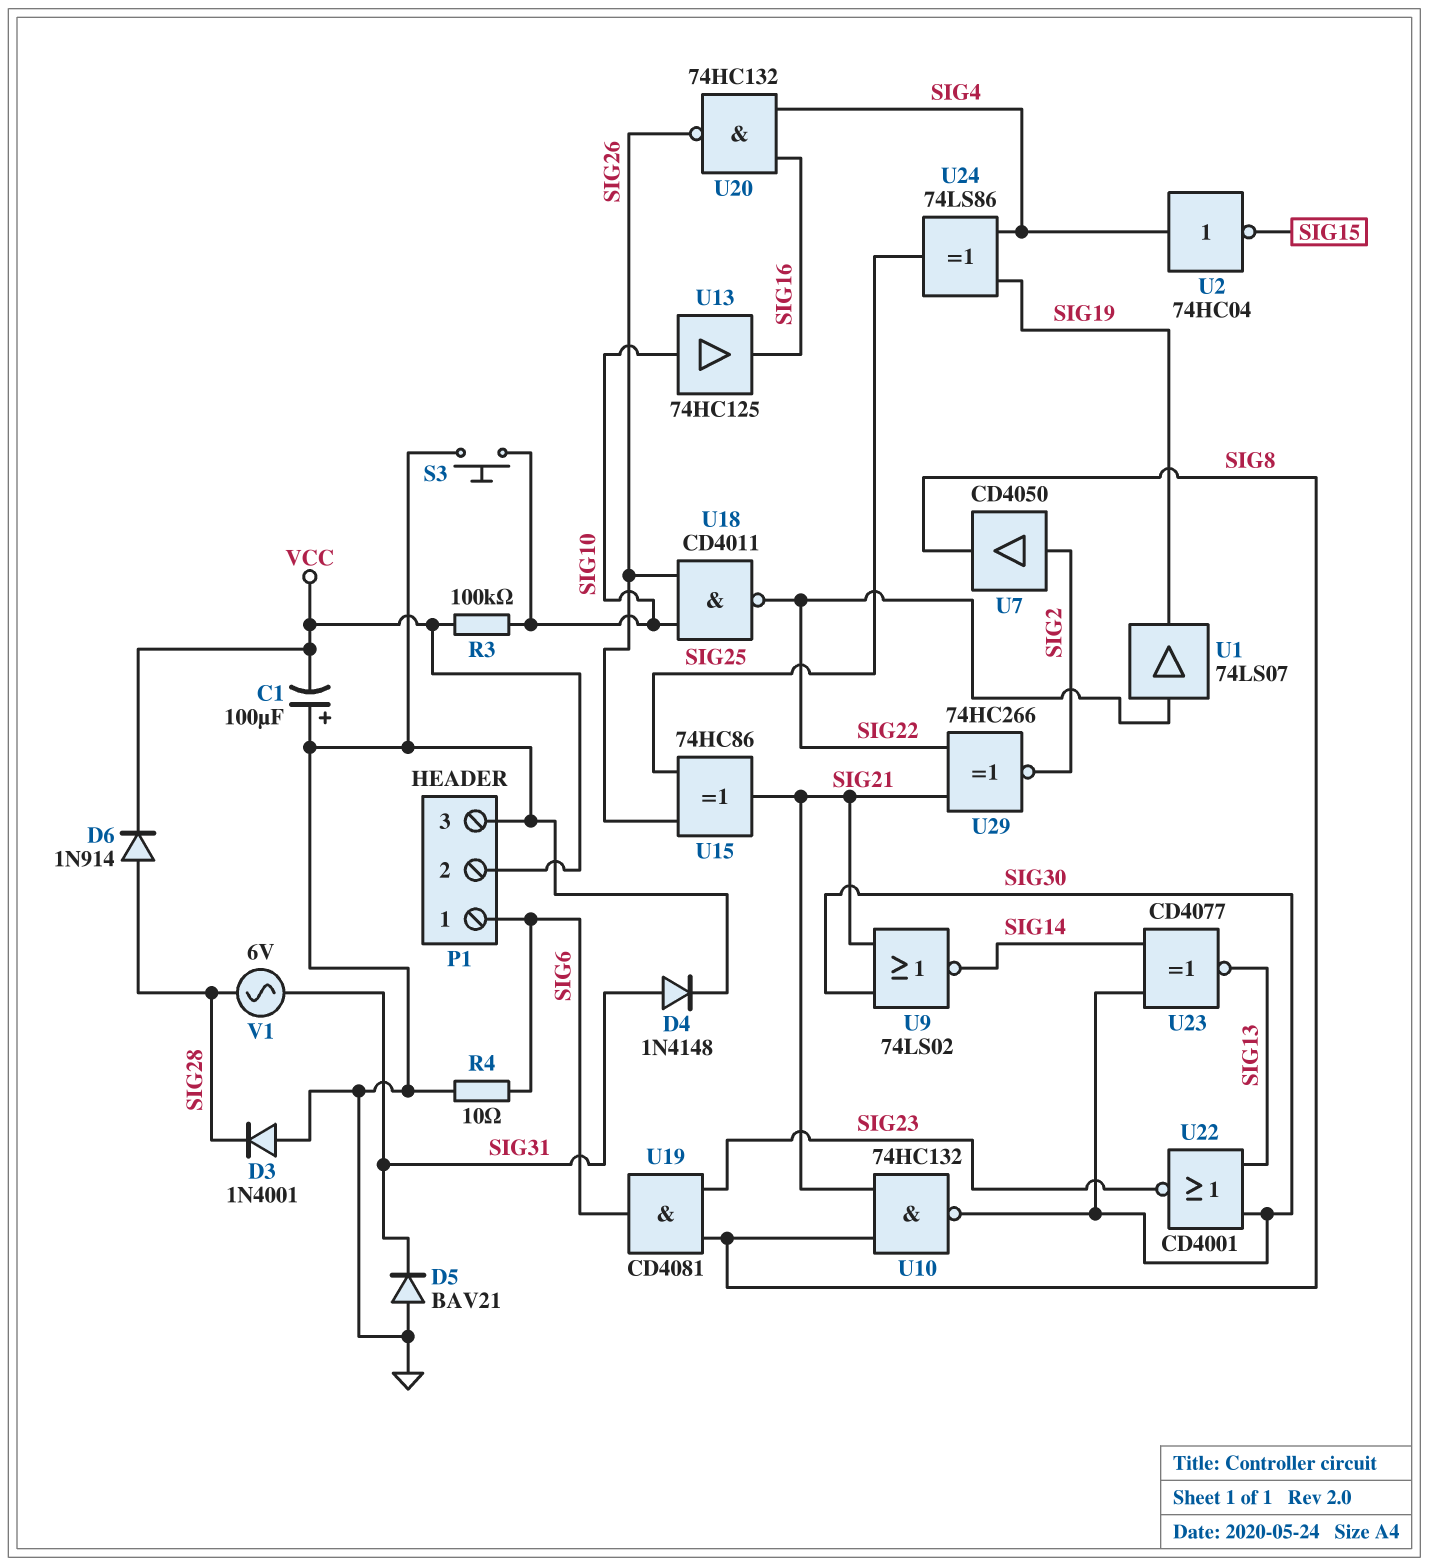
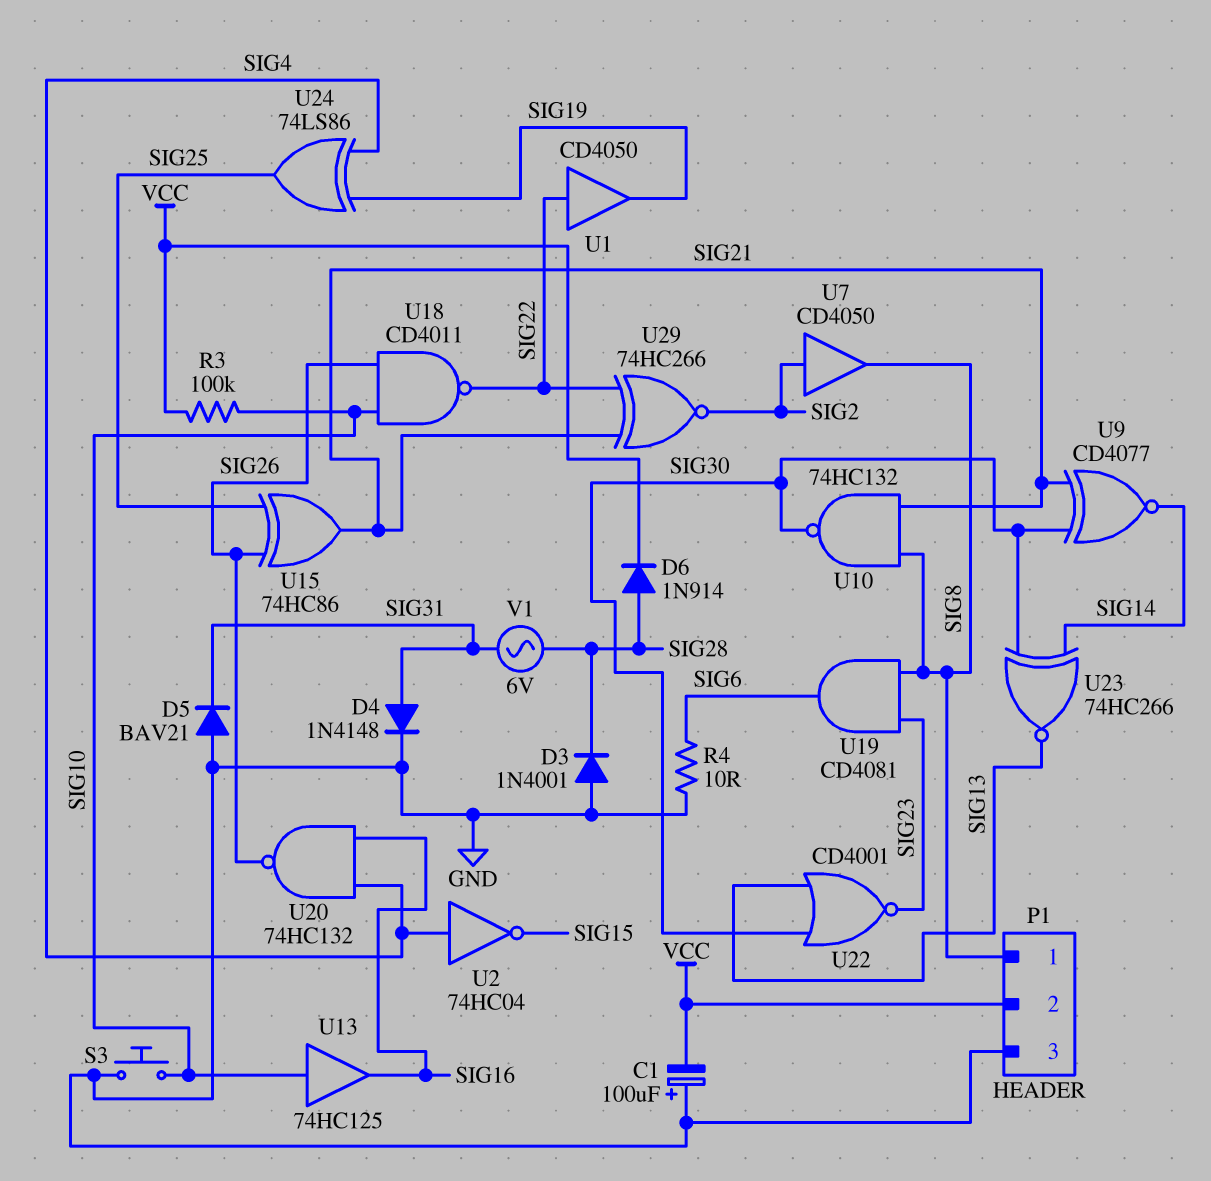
P1 pin 1: SIG6 -> SIG8
U1: buffer 74LS07 (in SIG22, out SIG19) -> buffer CD4050 (in SIG22, out SIG19)
U9: NOR 74LS02 (in SIG21, in SIG30, out SIG14) -> XNOR CD4077 (in SIG21, in SIG30, out SIG14)
U23: XNOR CD4077 (in SIG14, in SIG30, out SIG13) -> XNOR 74HC266 (in SIG14, in SIG30, out SIG13)

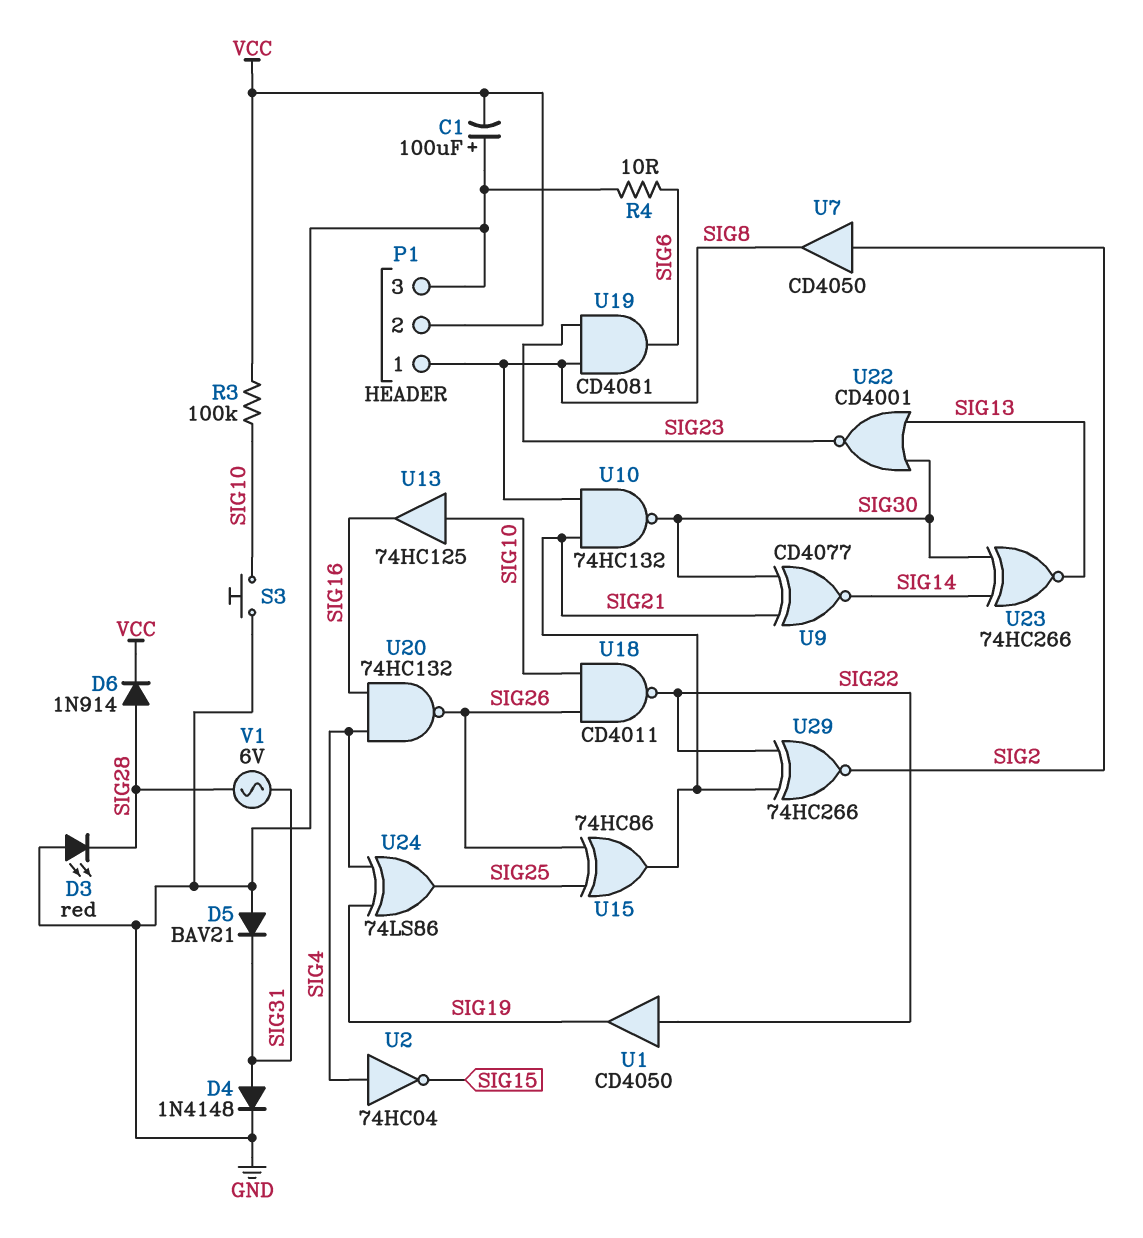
D3: diode 1N4001 (A GND, K SIG28) -> LED red (A GND, K SIG28)

